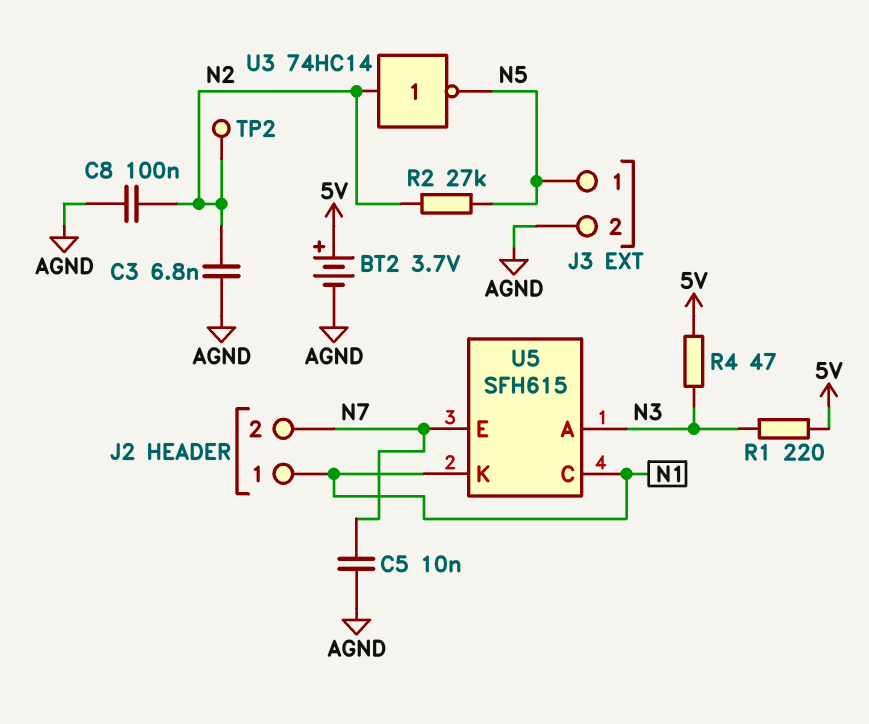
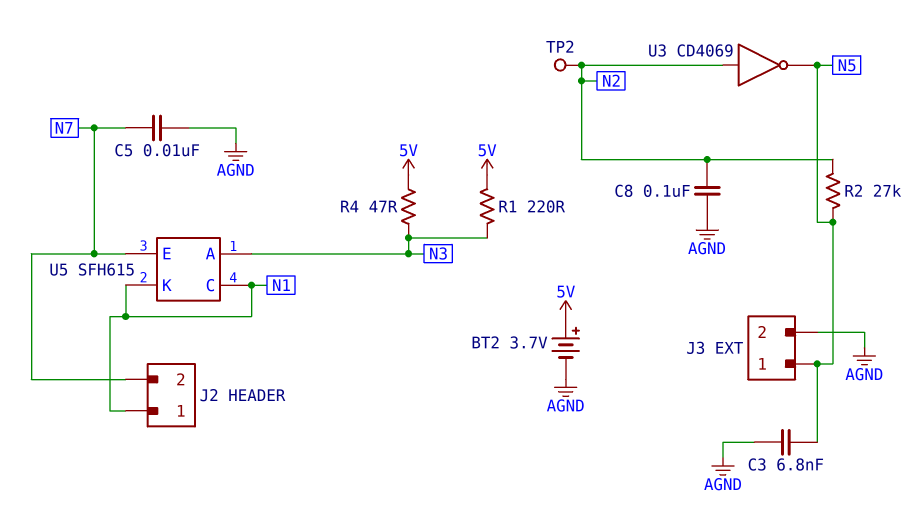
C3: 6.8nF (AGND, N2) -> 6.8nF (AGND, N5)
U3: NOT 74HC14 (in N2, out N5) -> NOT CD4069 (in N2, out N5)

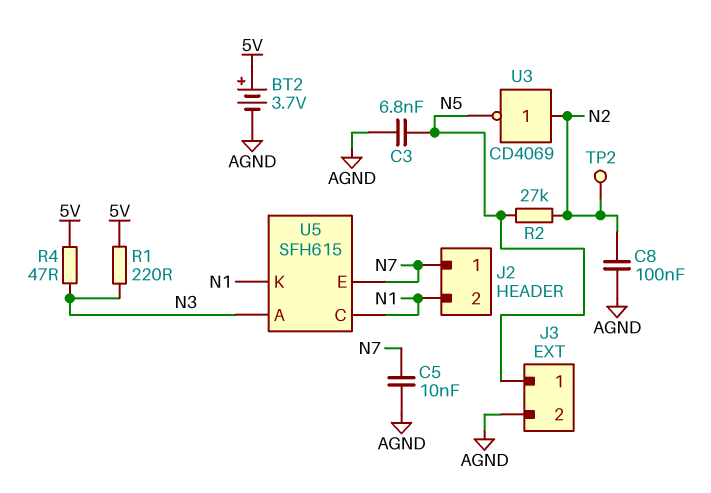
J2 pin 1: N1 -> N7
J2 pin 2: N7 -> N1

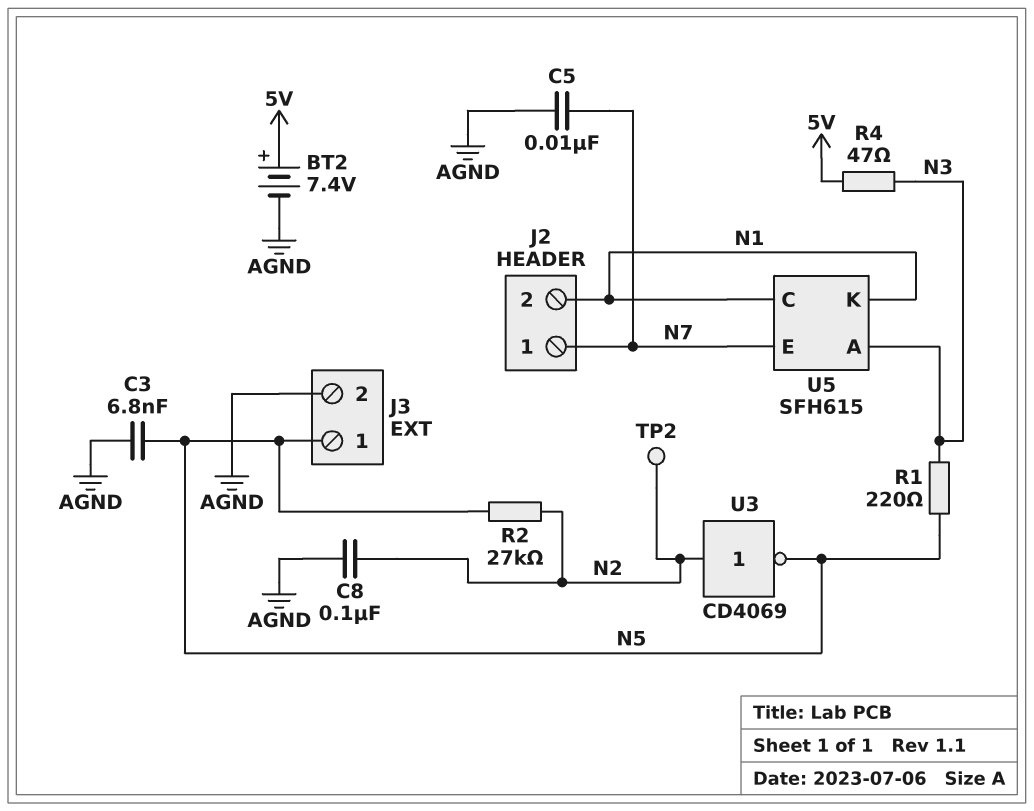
BT2: 3.7V (plus 5V, minus AGND) -> 7.4V (plus 5V, minus AGND)
R1: 220 (5V, N3) -> 220 (N3, N5)

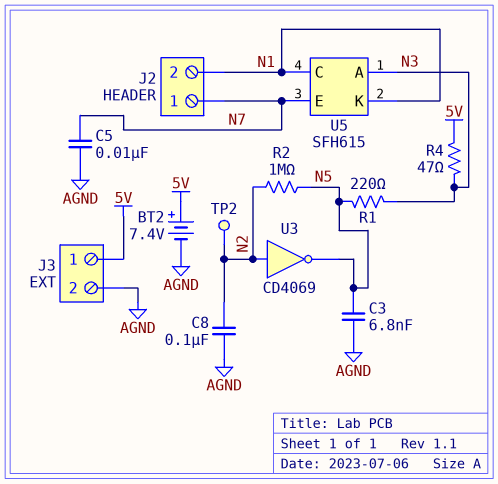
J3 pin 1: N5 -> 5V
R2: 27k (N2, N5) -> 1M (N2, N5)

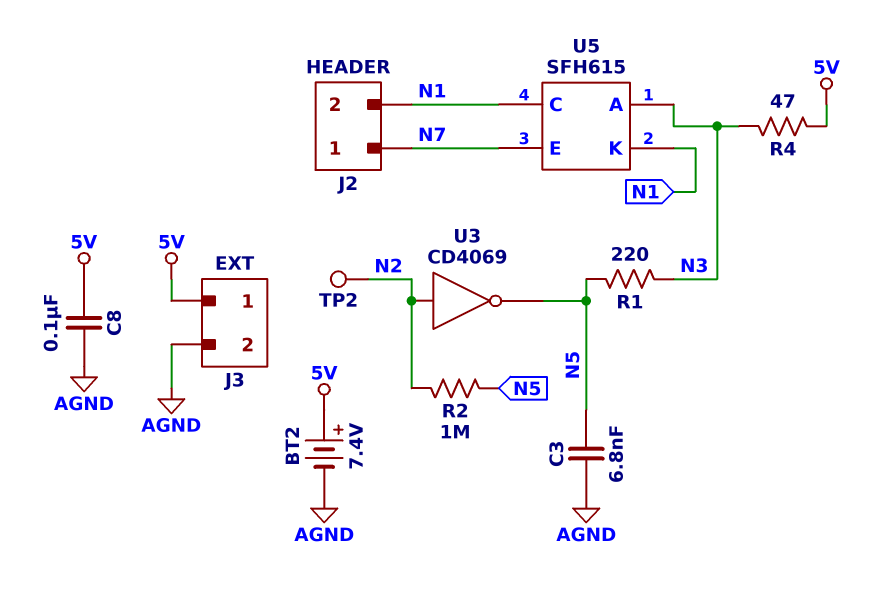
C5: 10nF (AGND, N7) -> none
C8: 100nF (AGND, N2) -> 100nF (5V, AGND)

